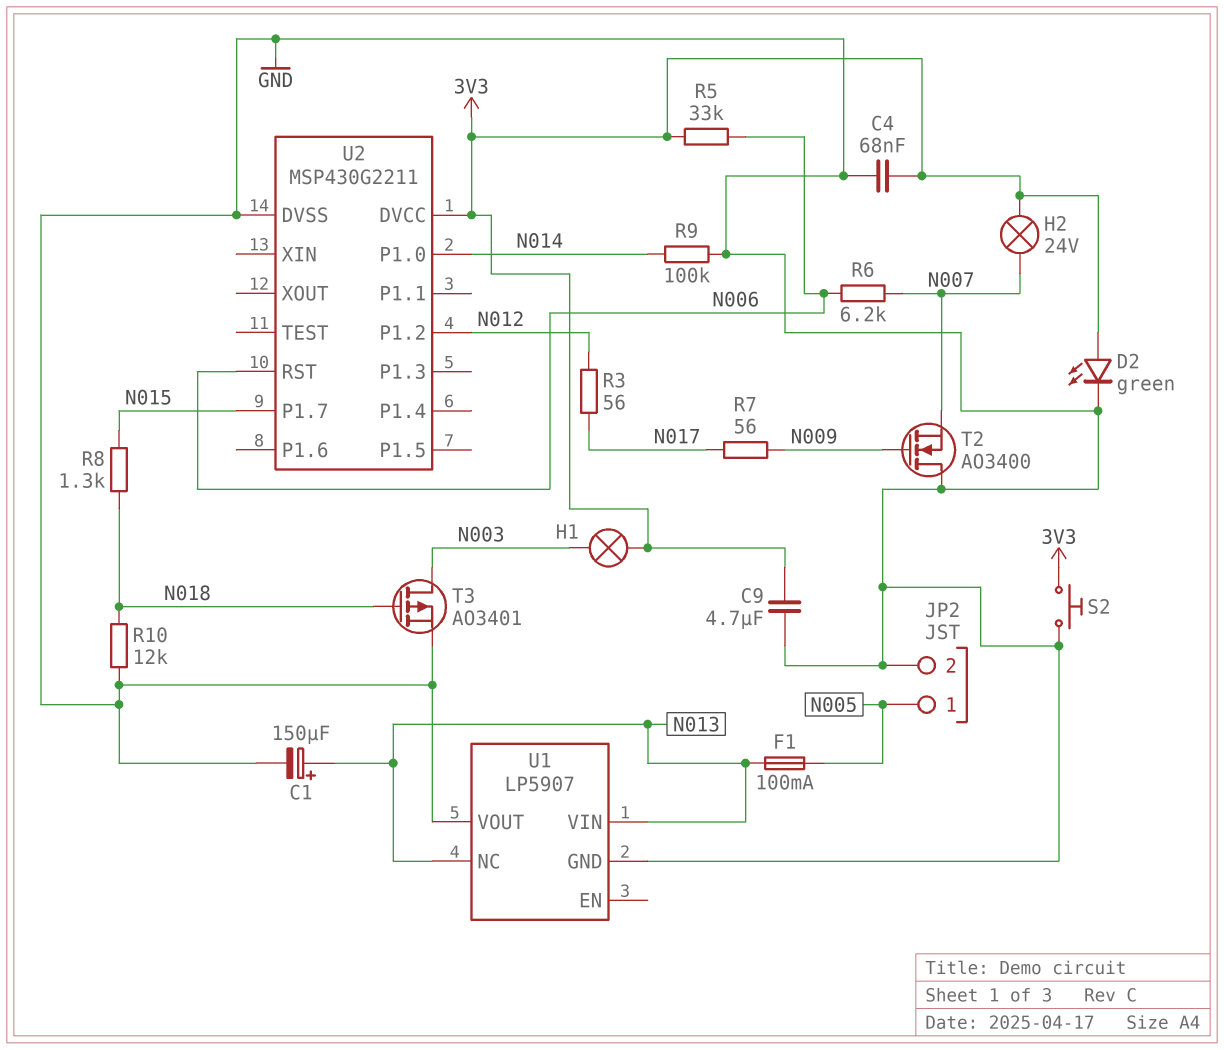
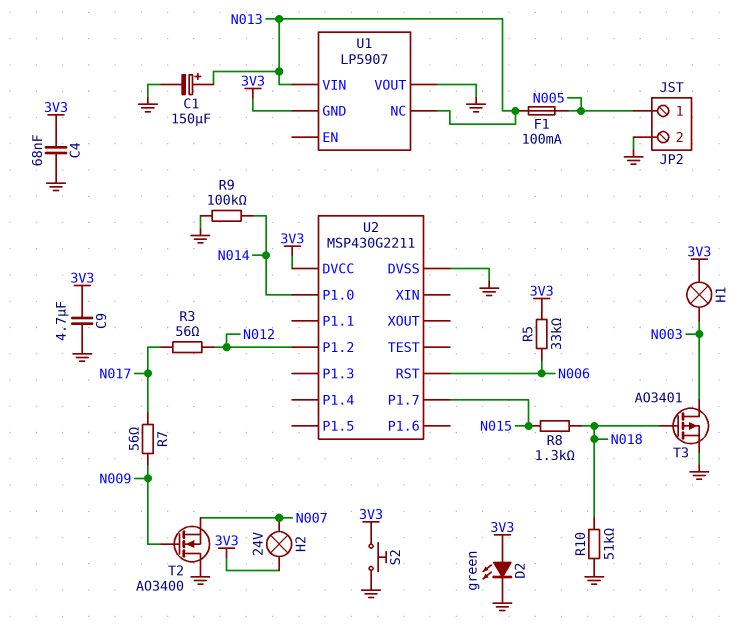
R6: 6.2k (N006, N007) -> none
R10: 12k (GND, N018) -> 51k (GND, N018)
U1 pin GND: GND -> 3V3

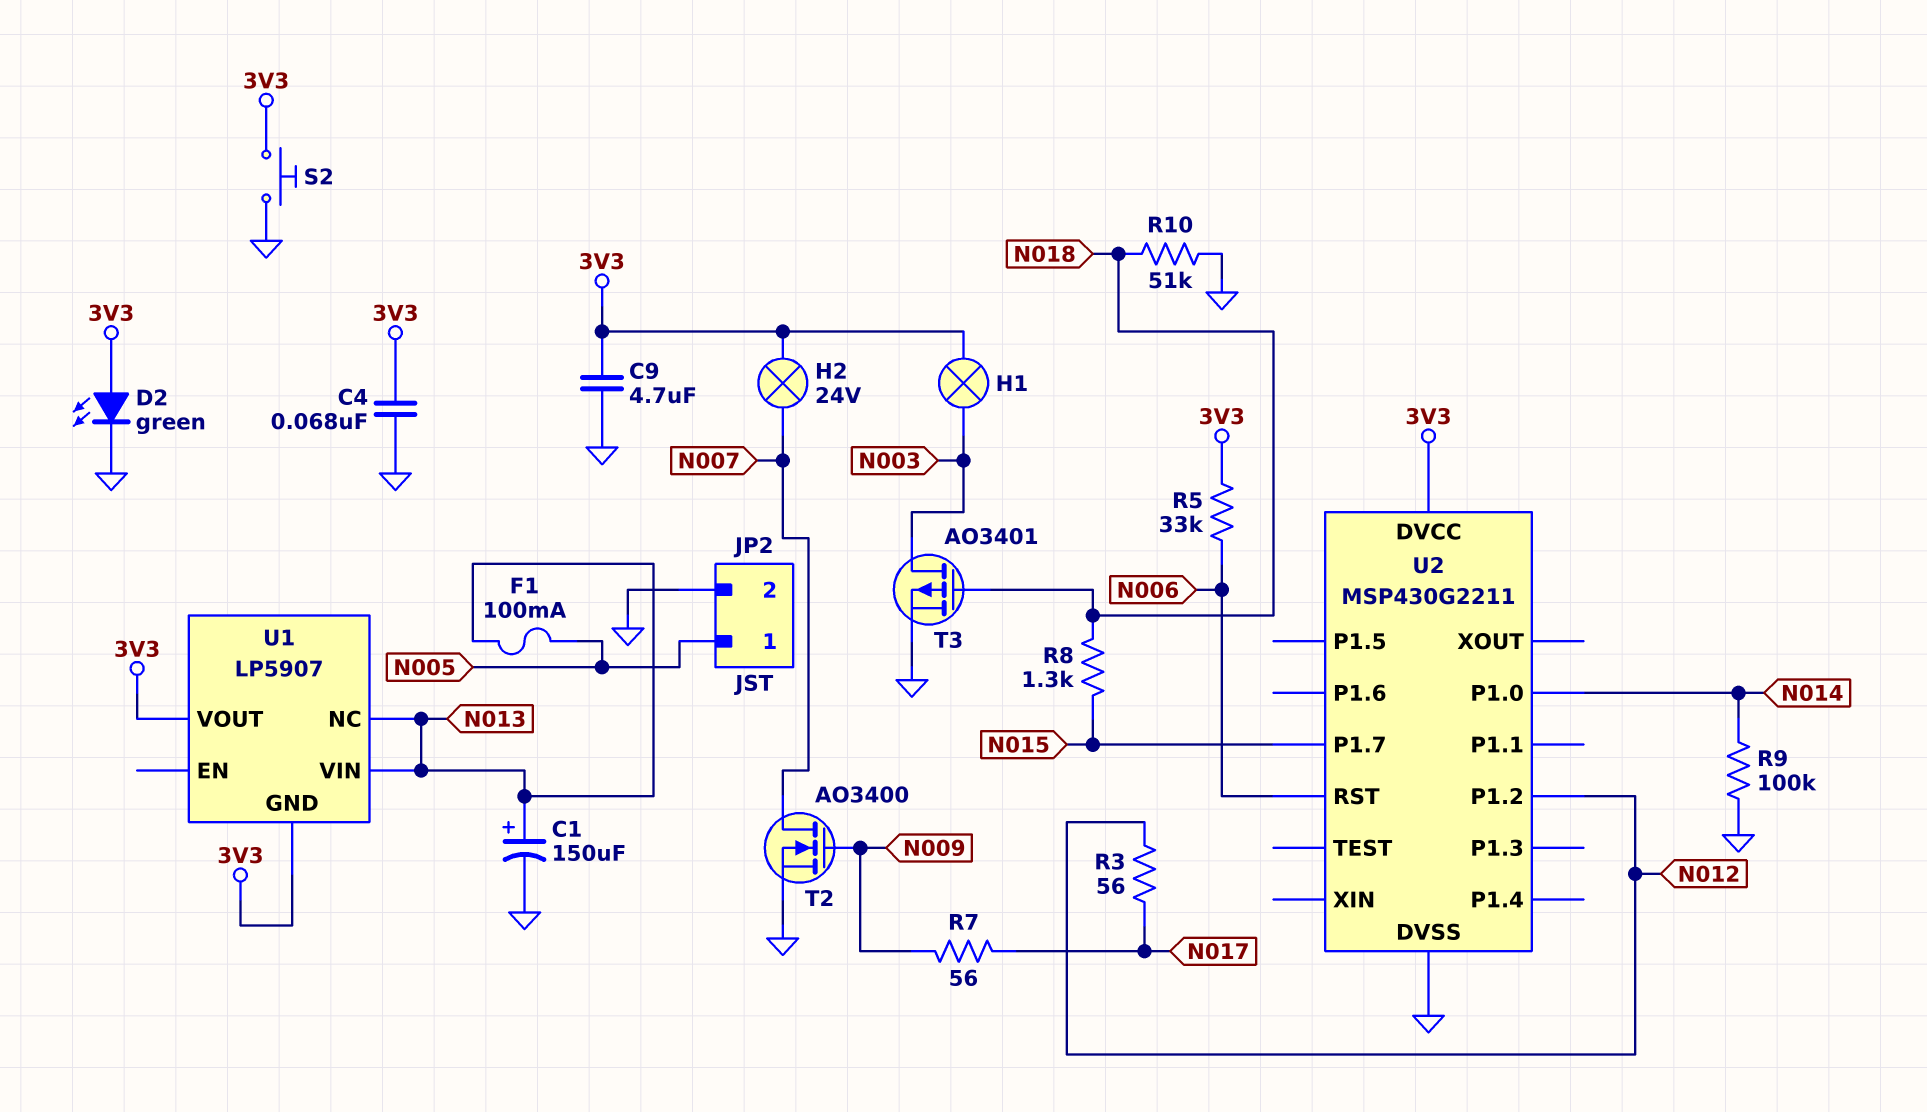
T2: NMOS AO3400 (G N009, D GND, S N007) -> NMOS AO3400 (G N009, D N007, S GND)
U1 pin VOUT: GND -> 3V3

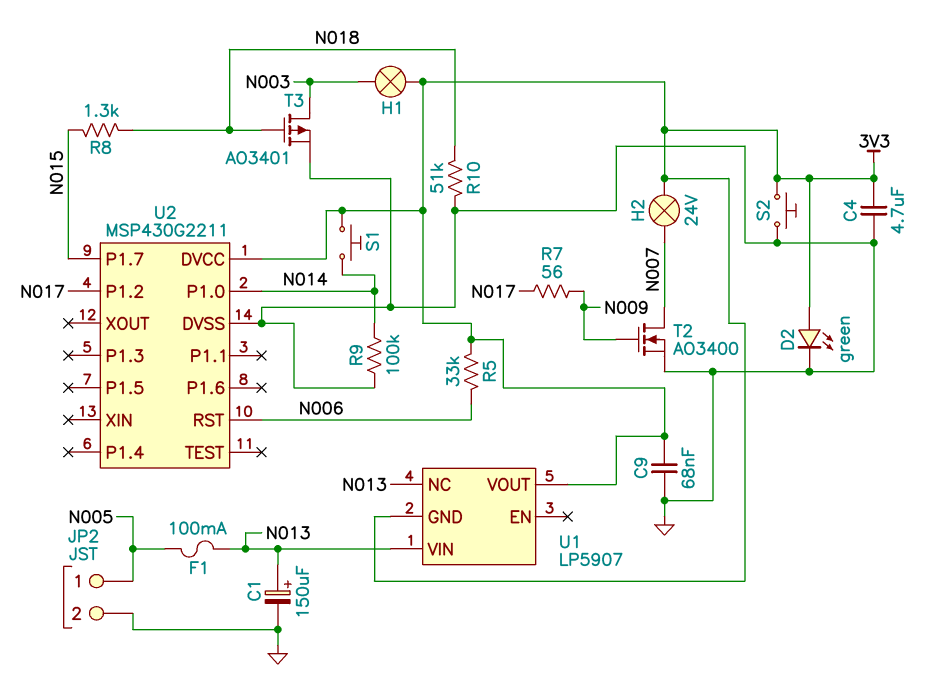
C4: 68nF (3V3, GND) -> 4.7uF (3V3, GND)
C9: 4.7uF (3V3, GND) -> 68nF (3V3, GND)
R3: 56 (N012, N017) -> none
S1: none -> button (3V3, N014)
U2 pin P1.2: N012 -> N017

